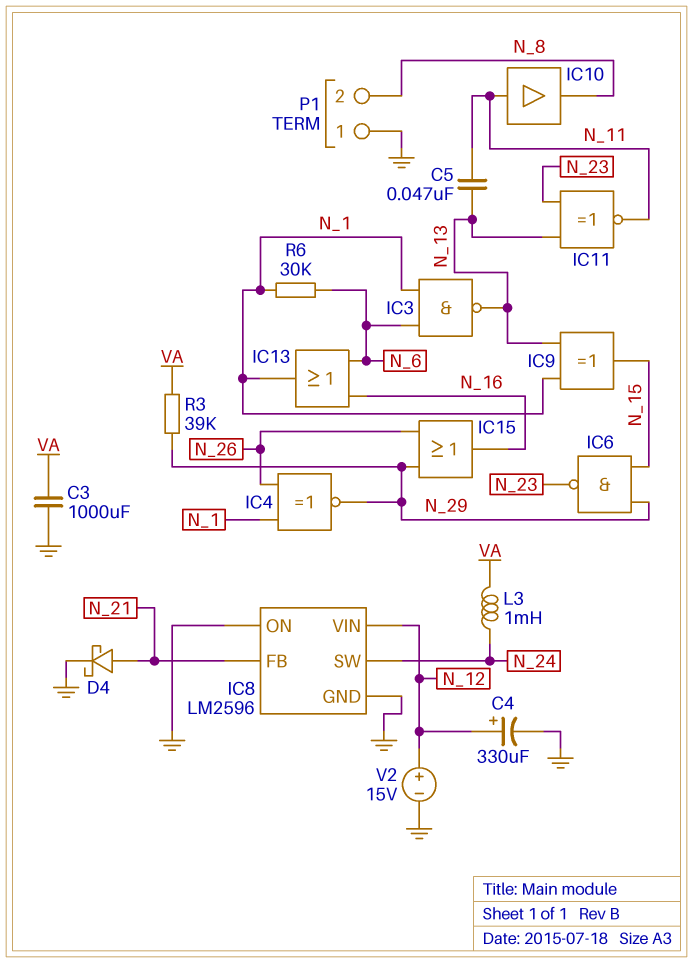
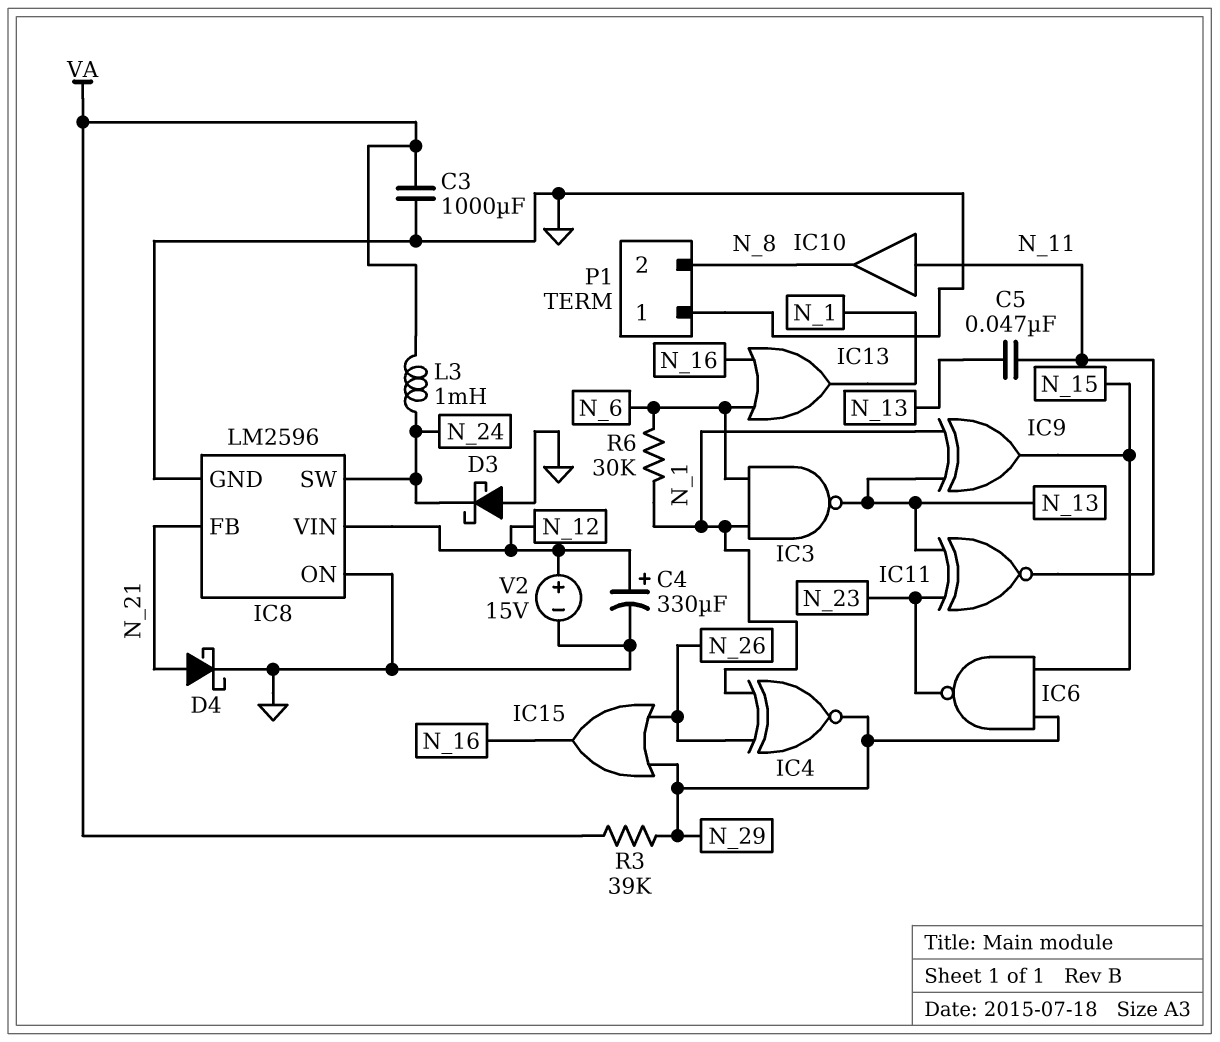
D3: none -> schottky (A GND, K N_24)

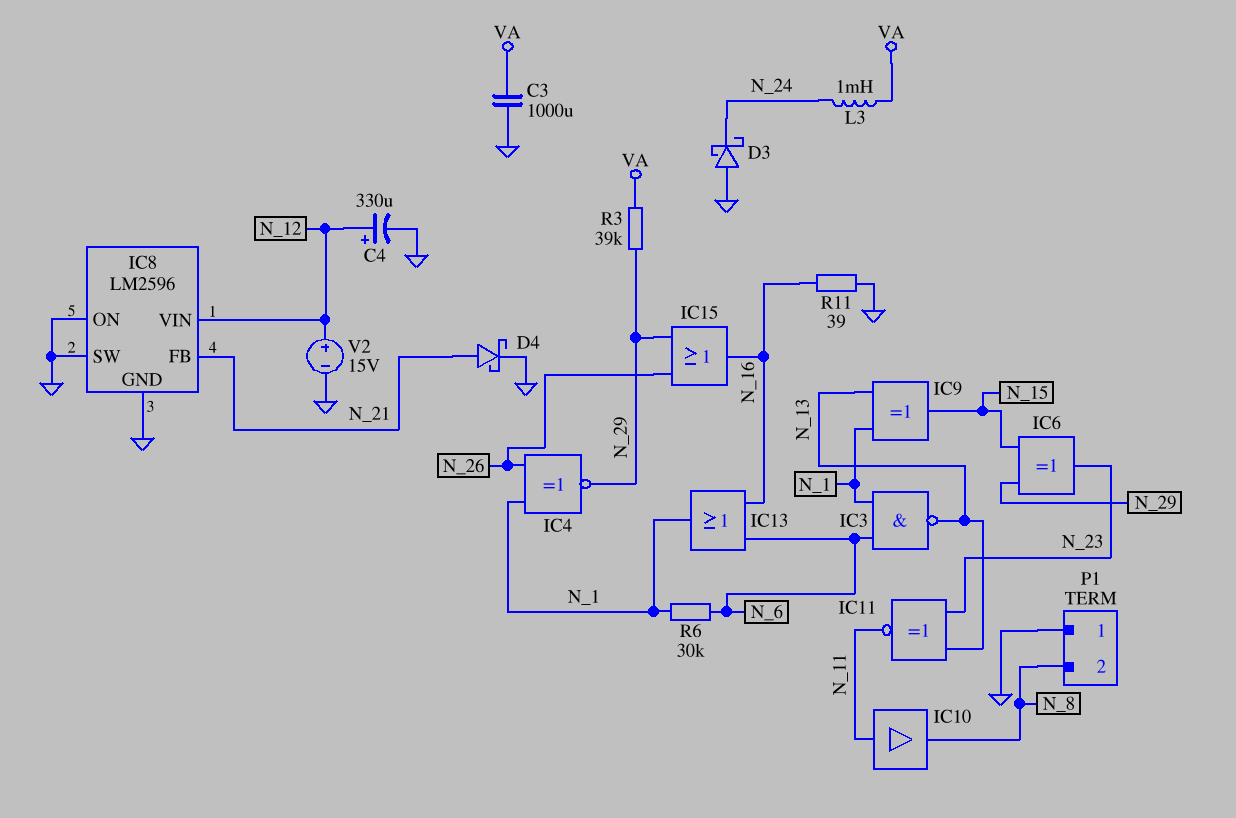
C5: 47nF (N_11, N_13) -> none
IC6: NAND (in N_15, in N_29, out N_23) -> XOR (in N_15, in N_29, out N_23)
IC8 pin SW: N_24 -> GND
R11: none -> 39 (GND, N_16)

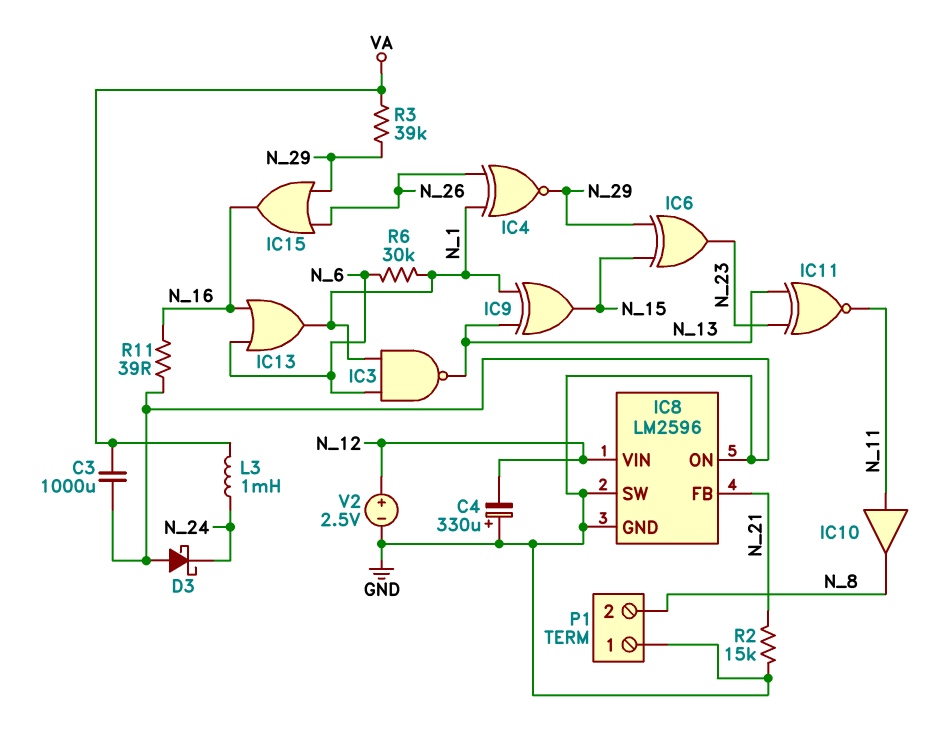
C4: 330uF (plus N_12, minus GND) -> 330uF (plus GND, minus N_12)
D4: schottky (A N_21, K GND) -> none
R2: none -> 15k (GND, N_21)
V2: 15V (plus N_12, minus GND) -> 2.5V (plus N_12, minus GND)

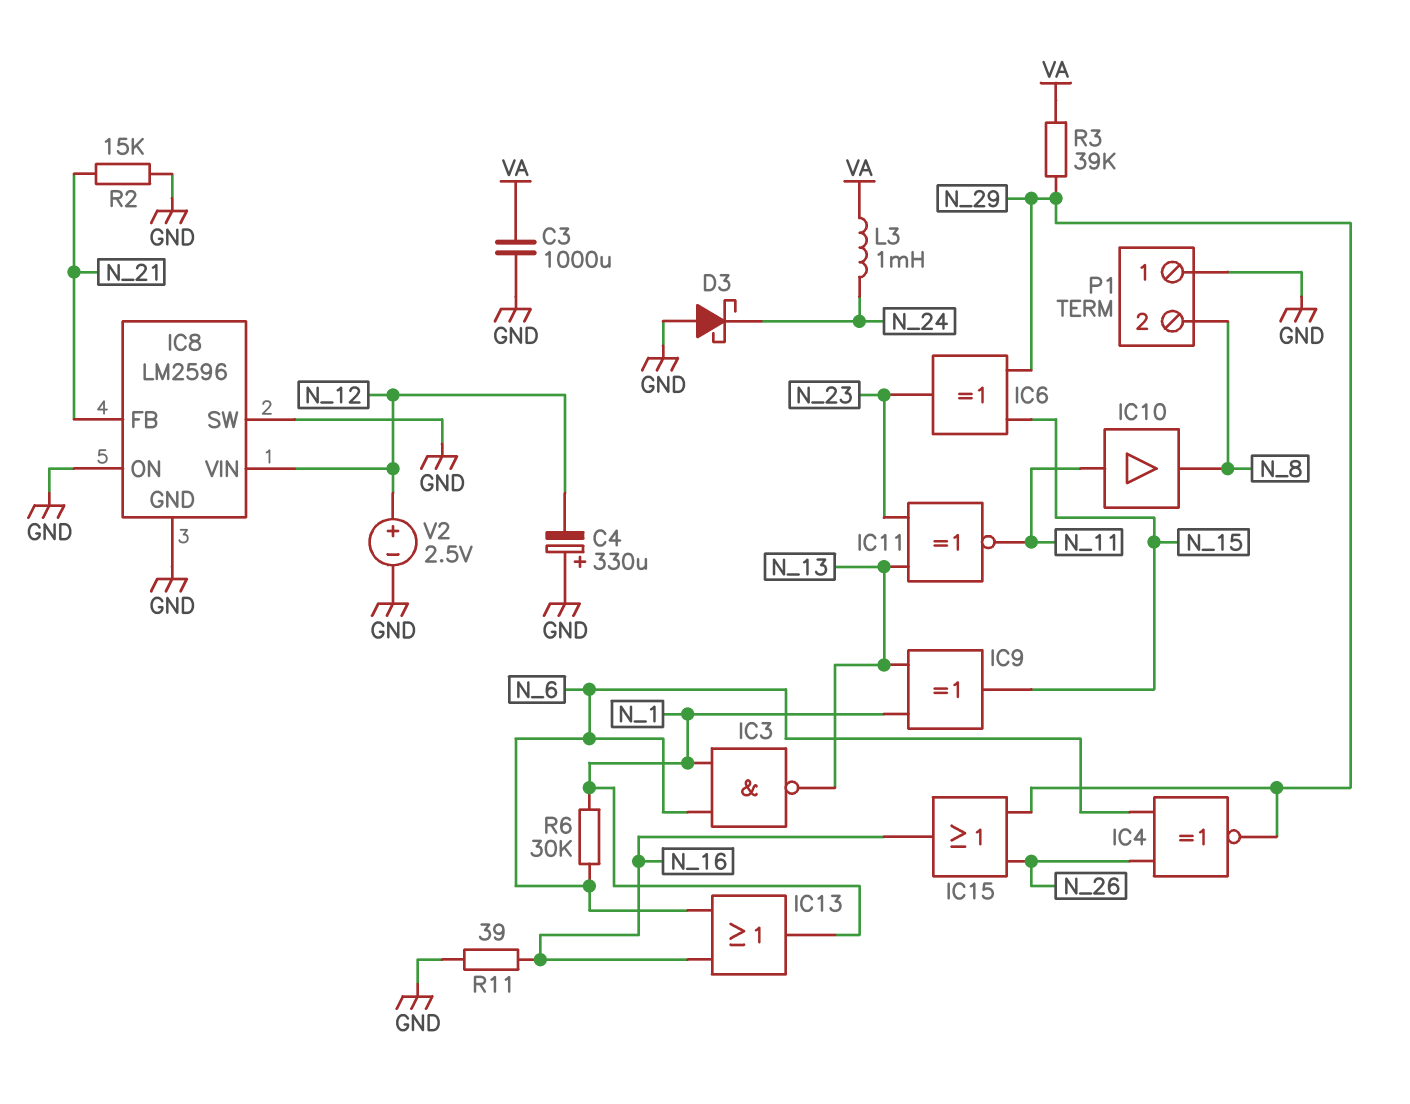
IC4: XNOR (in N_1, in N_26, out N_29) -> XNOR (in N_6, in N_26, out N_29)

